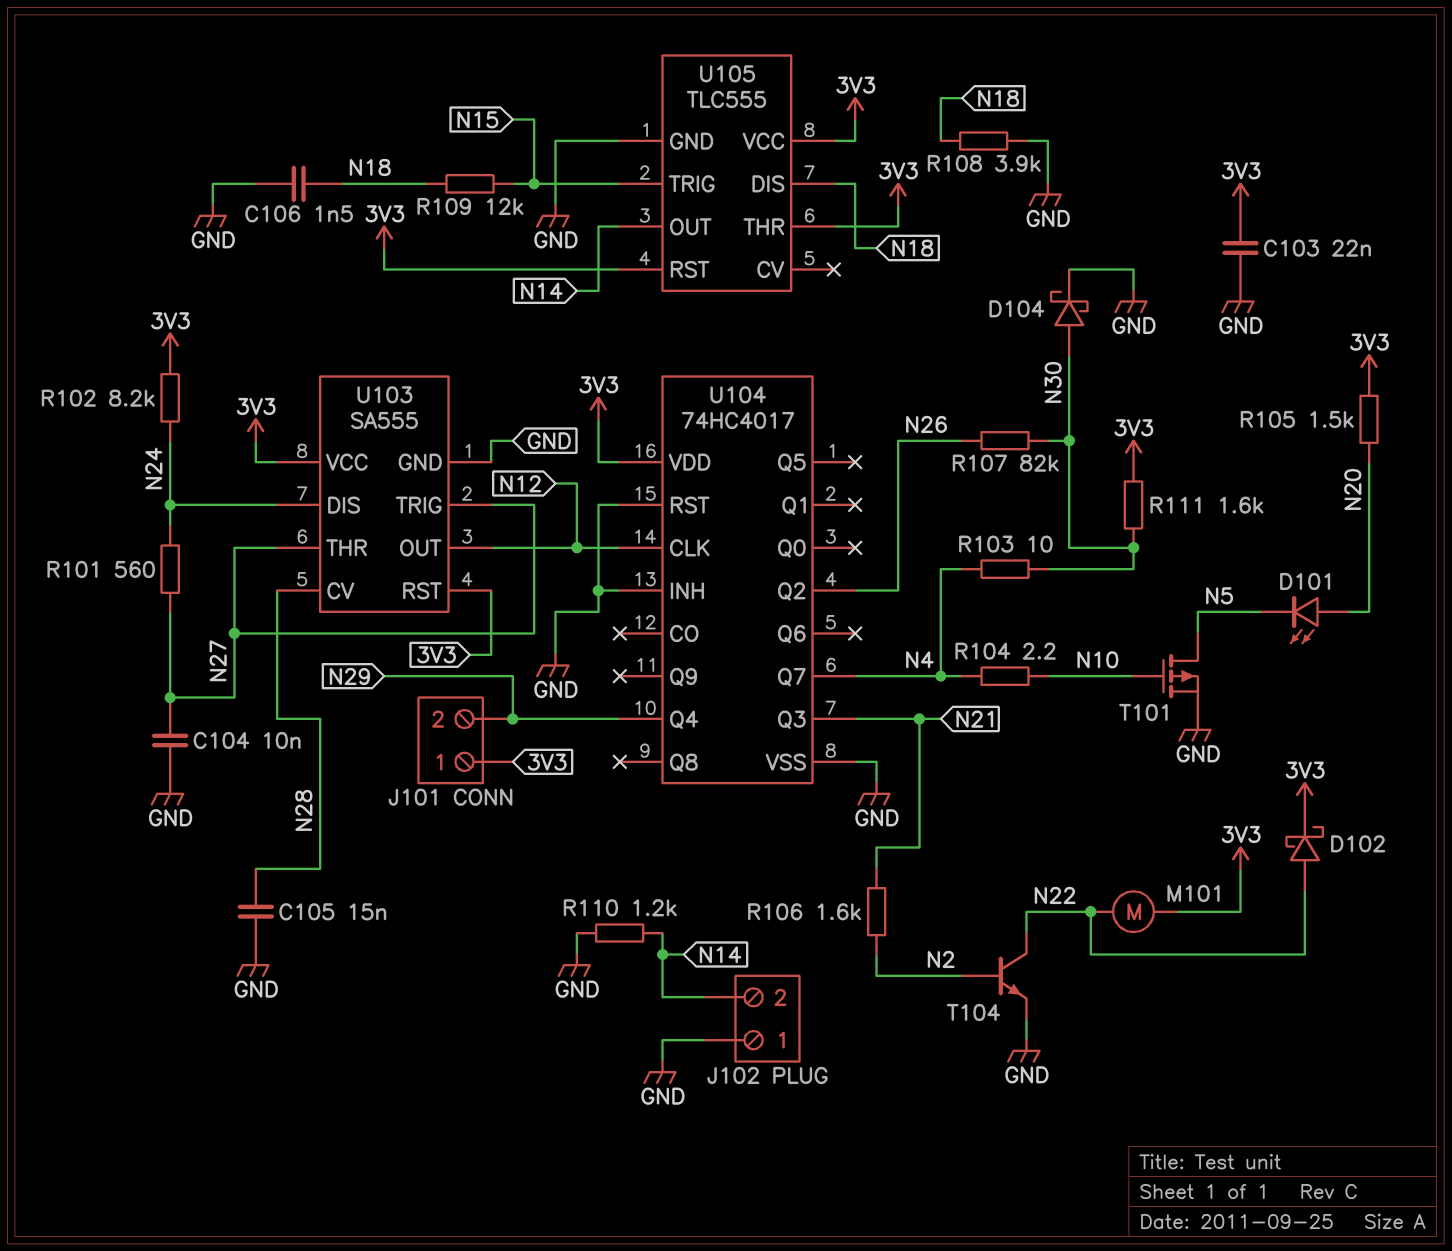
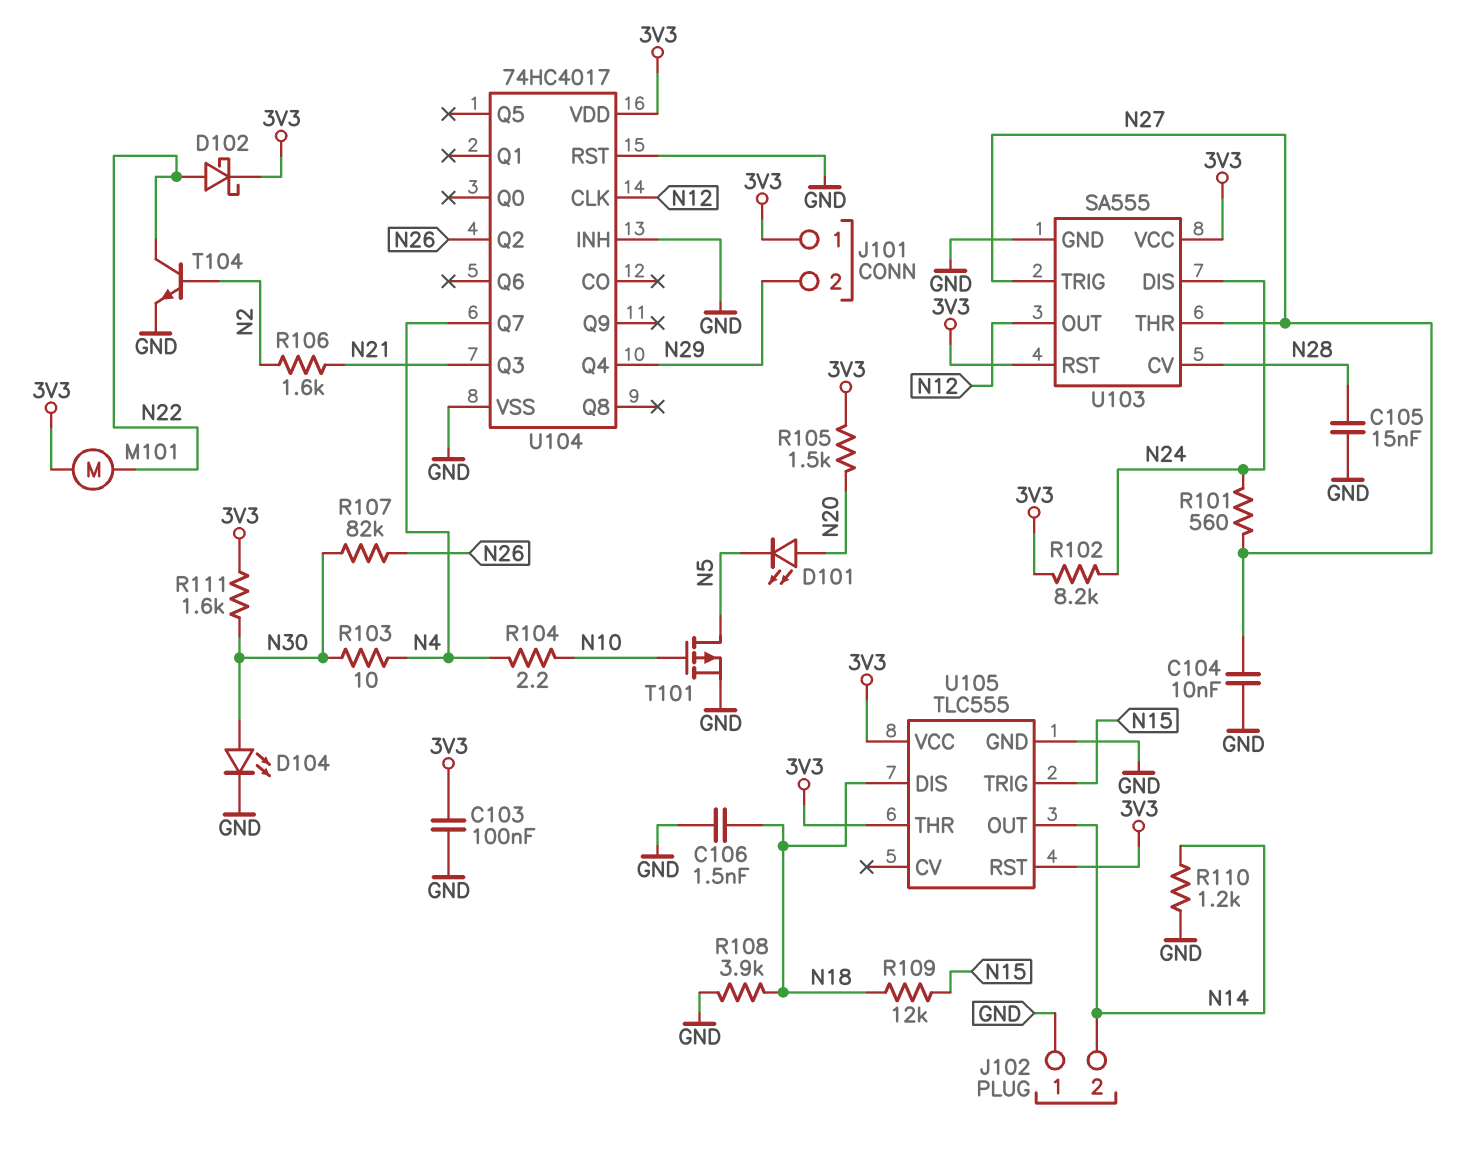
C103: 22nF (3V3, GND) -> 100nF (3V3, GND)
D104: schottky (A N30, K GND) -> LED (A N30, K GND)

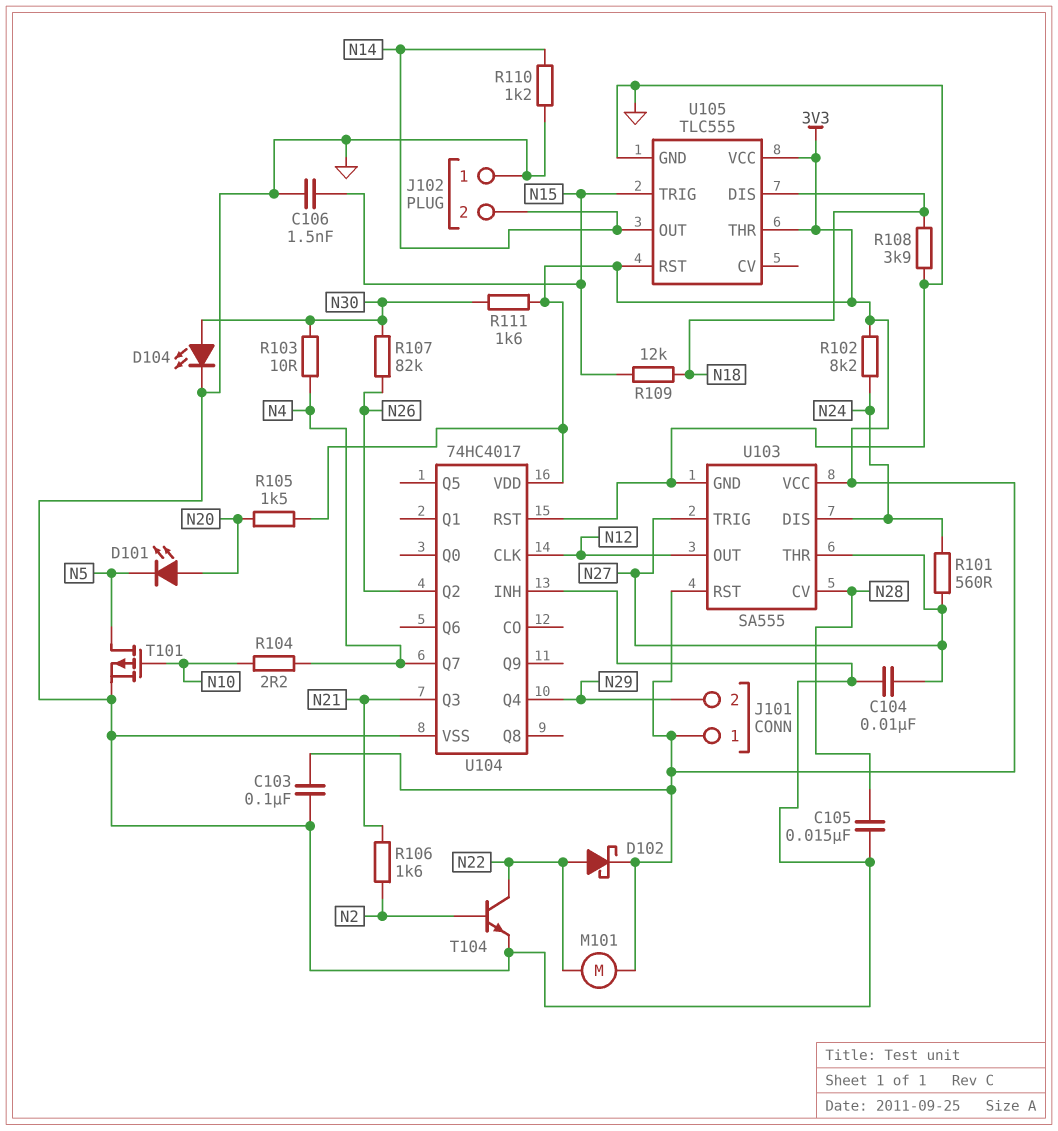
C106: 1.5nF (GND, N18) -> 1.5nF (GND, N15)

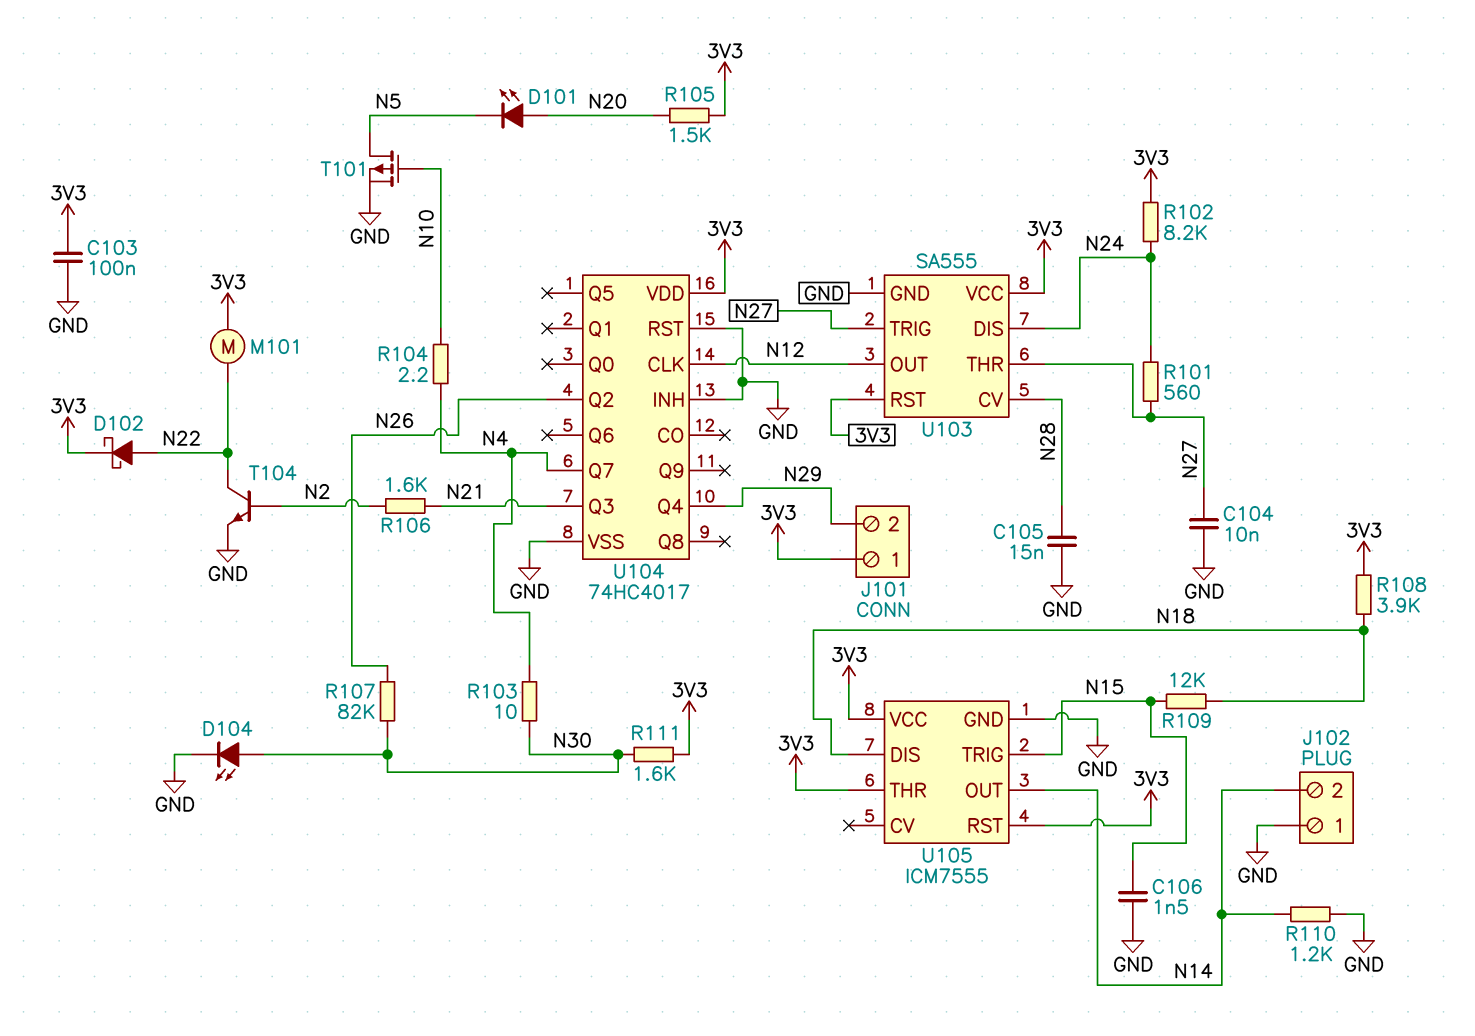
R108: 3.9k (GND, N18) -> 3.9k (3V3, N18)
U105: TLC555 -> ICM7555

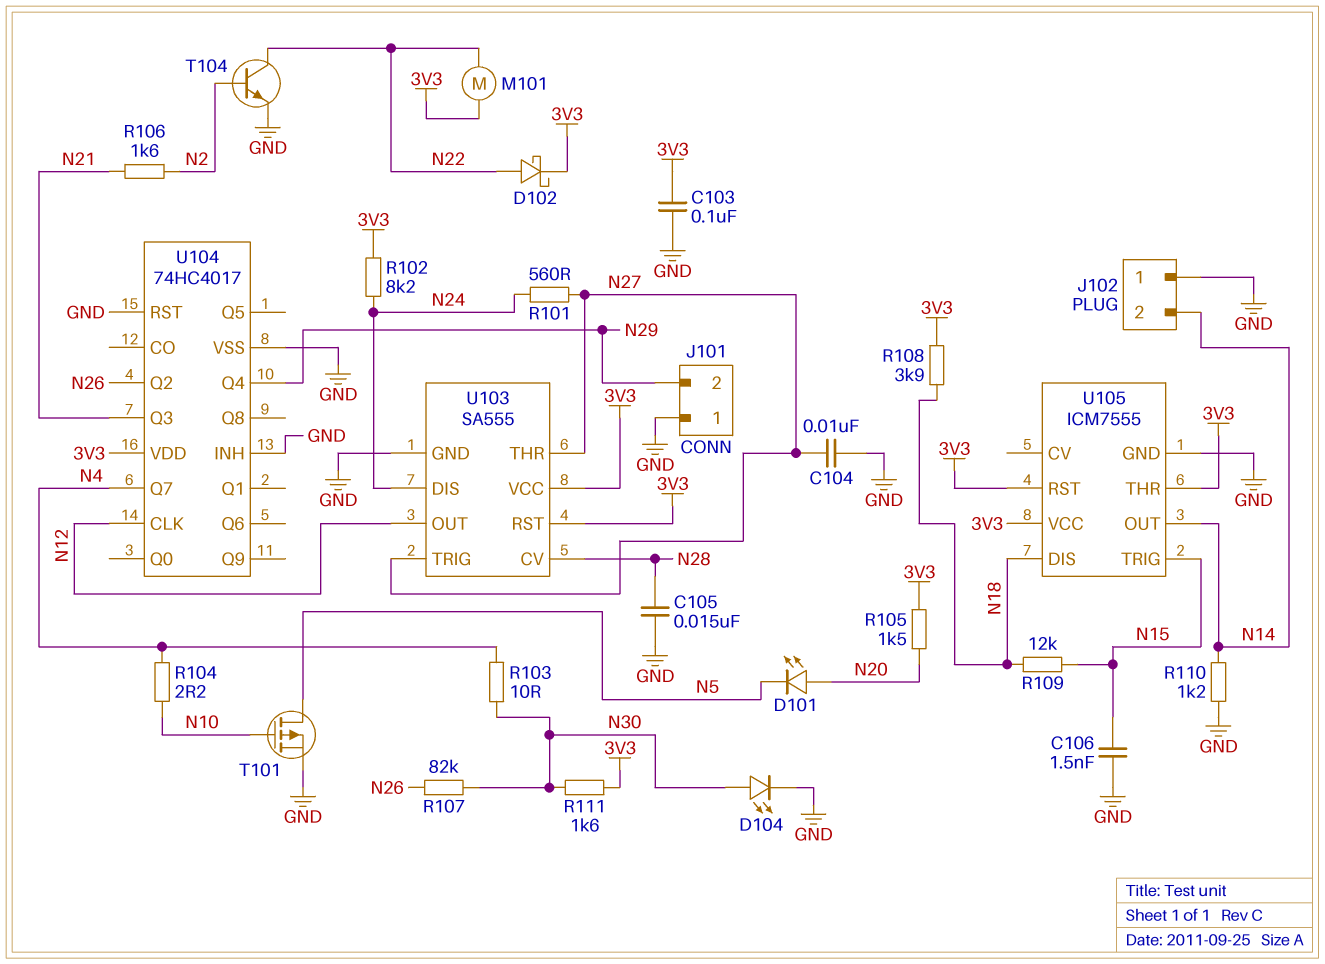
J101 pin 1: 3V3 -> GND

